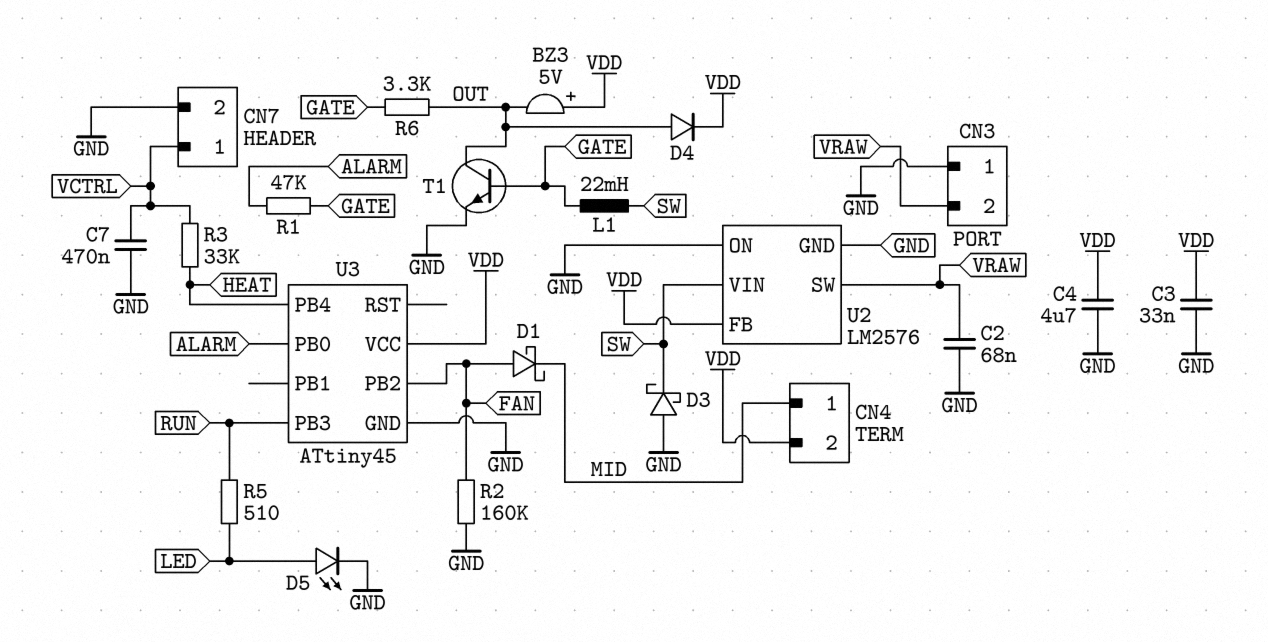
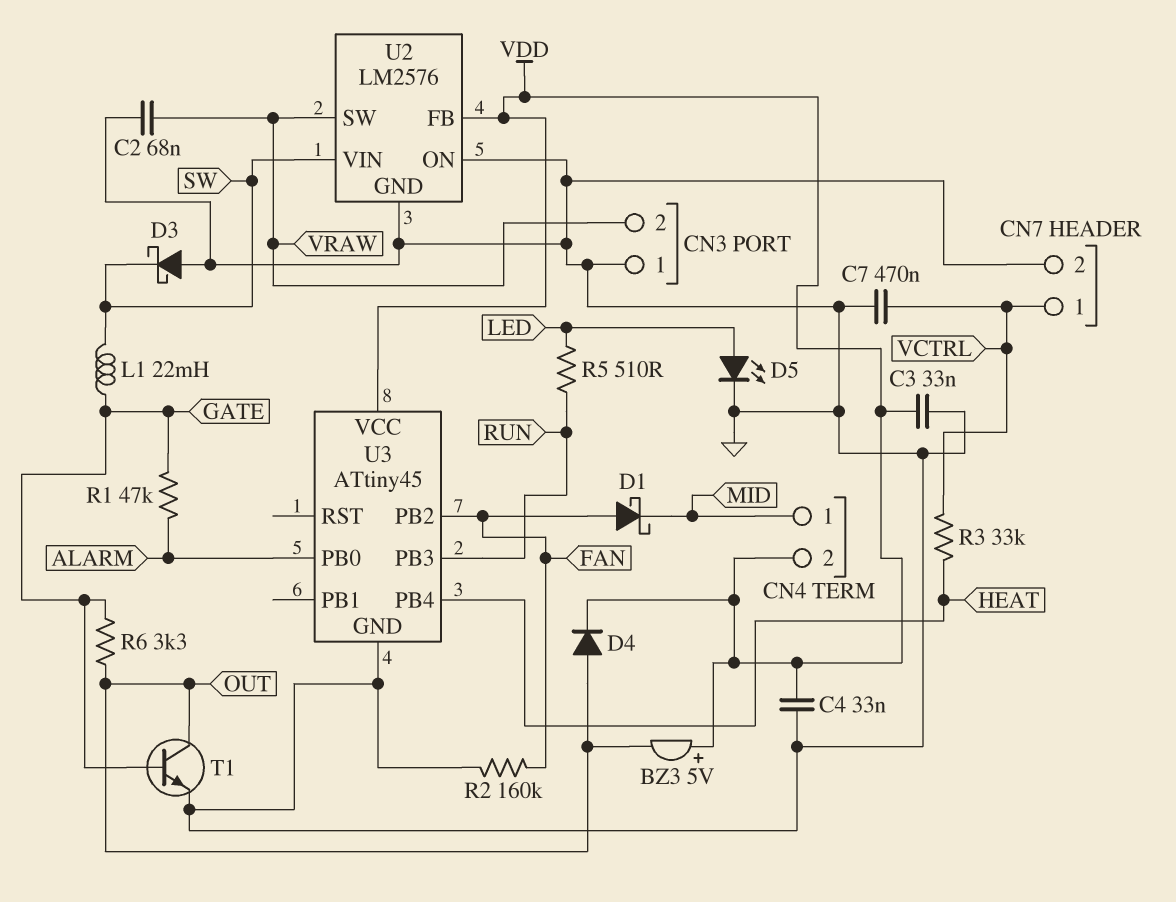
C4: 4.7uF (GND, VDD) -> 33nF (GND, VDD)

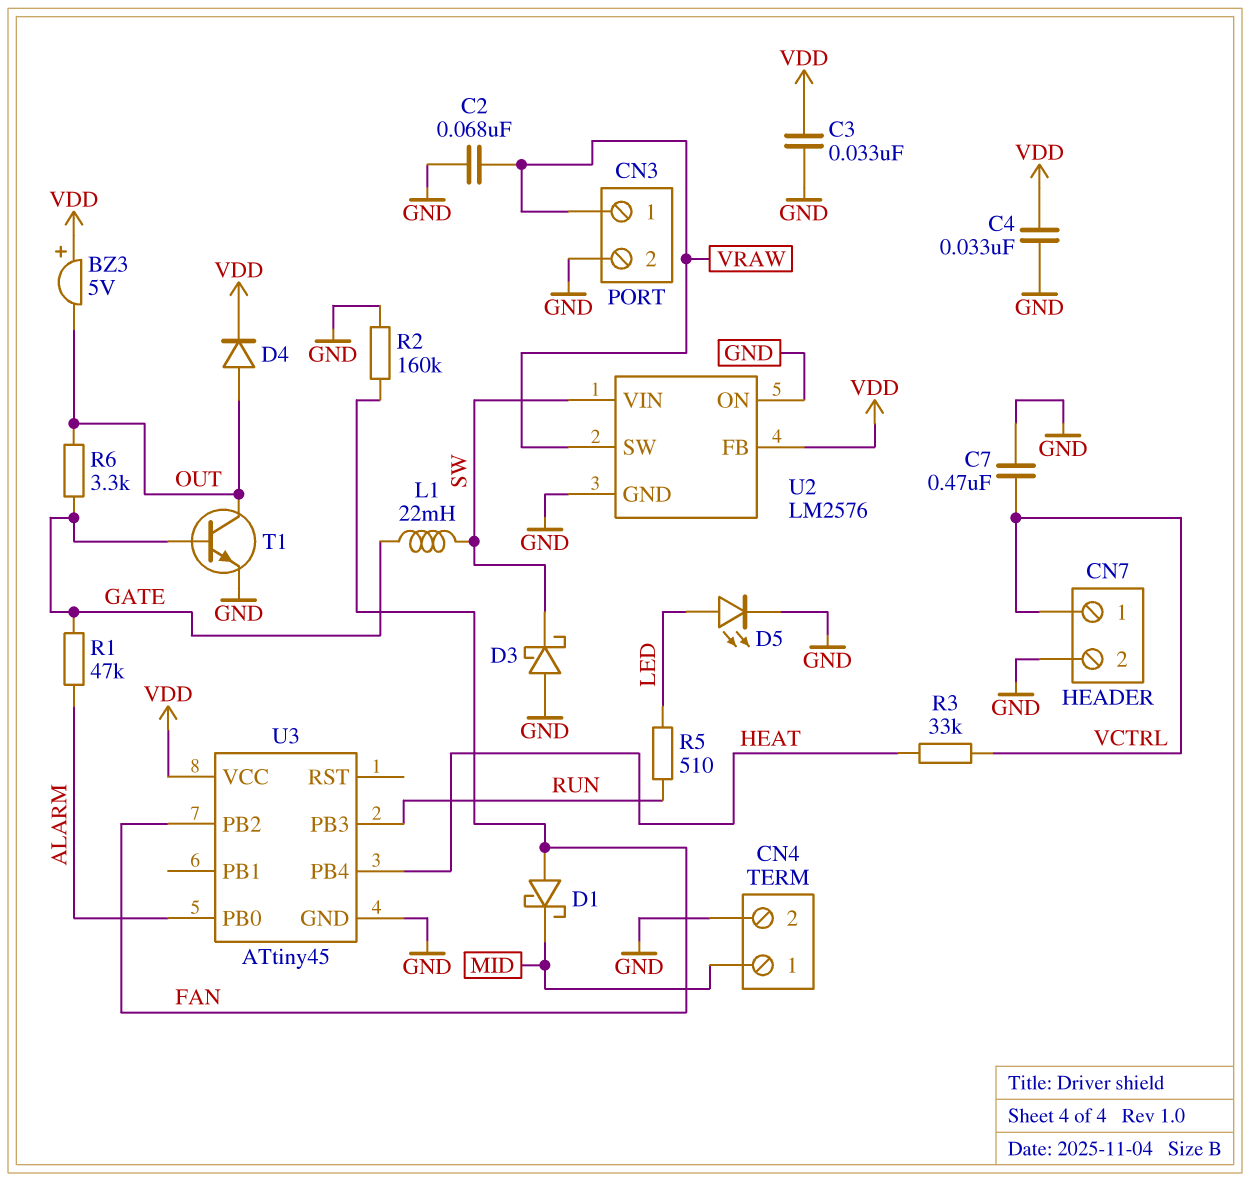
CN3 pin 1: GND -> VRAW
CN3 pin 2: VRAW -> GND
CN4 pin 2: VDD -> GND

